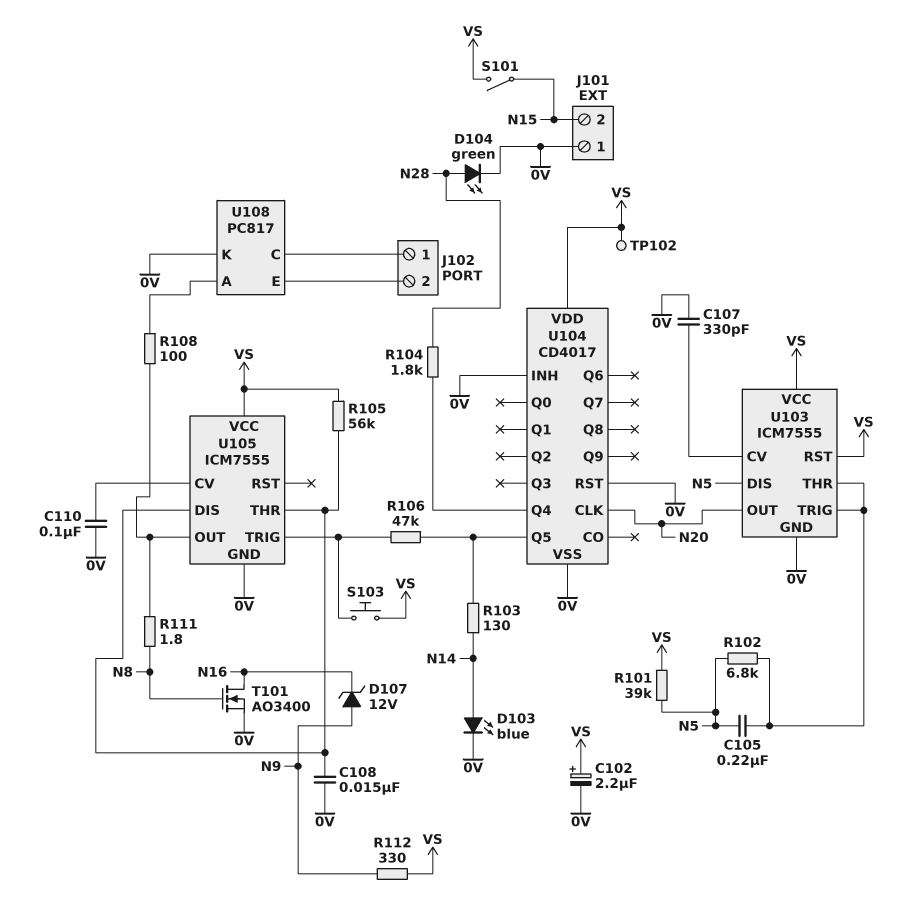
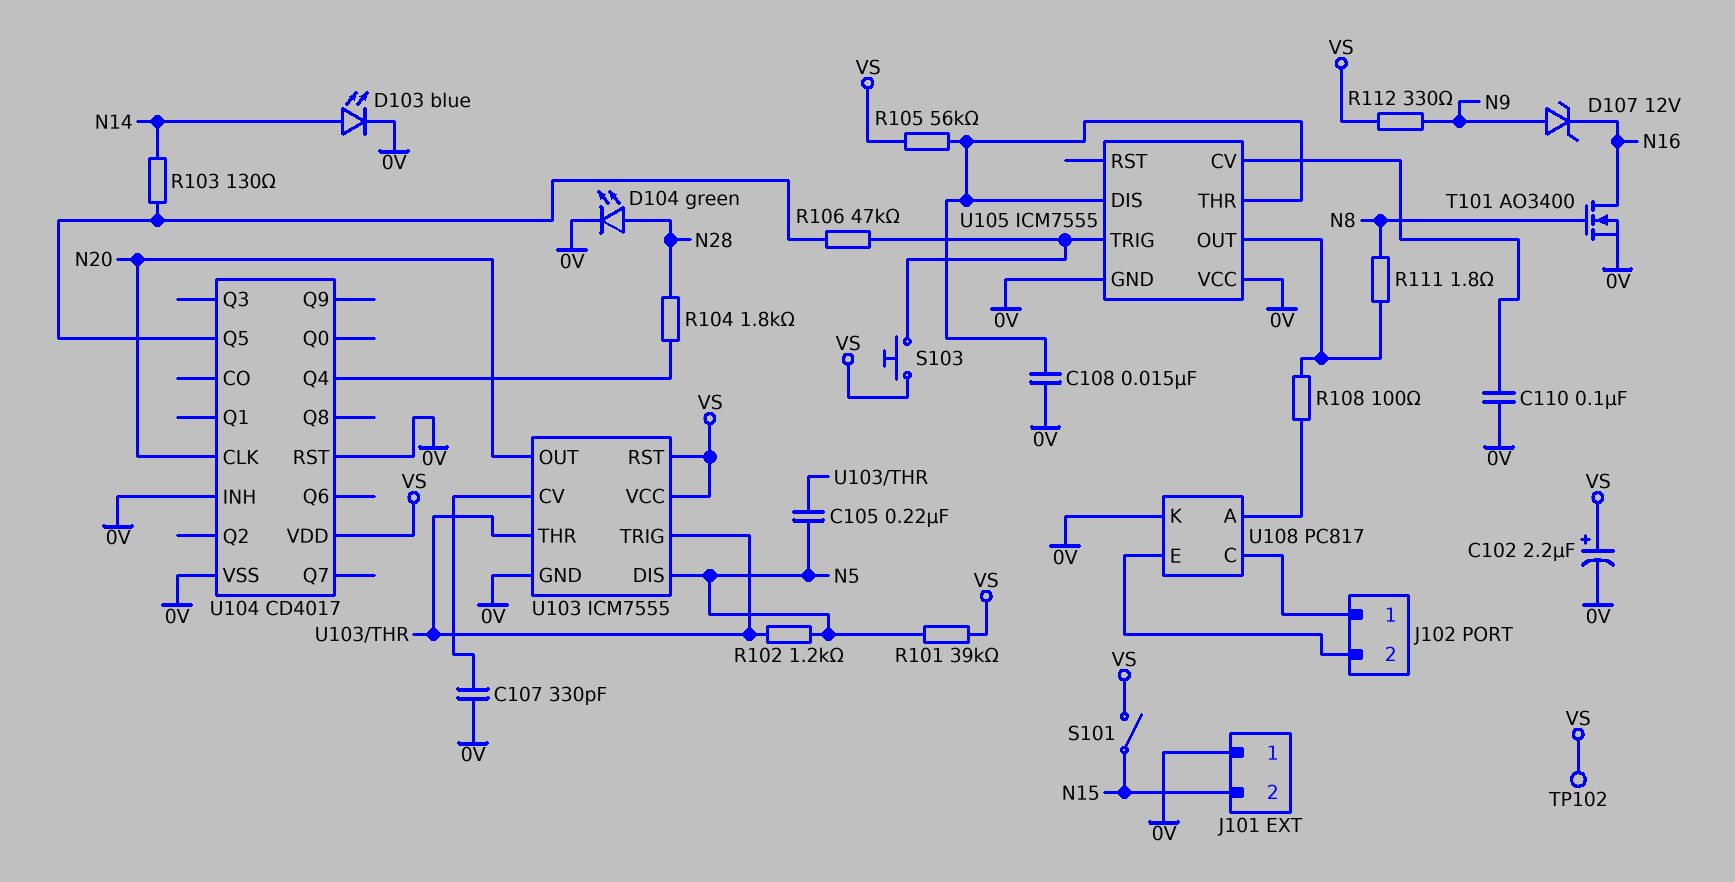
R102: 6.8k (N5, U103/THR) -> 1.2k (N5, U103/THR)
U105 pin VCC: VS -> 0V

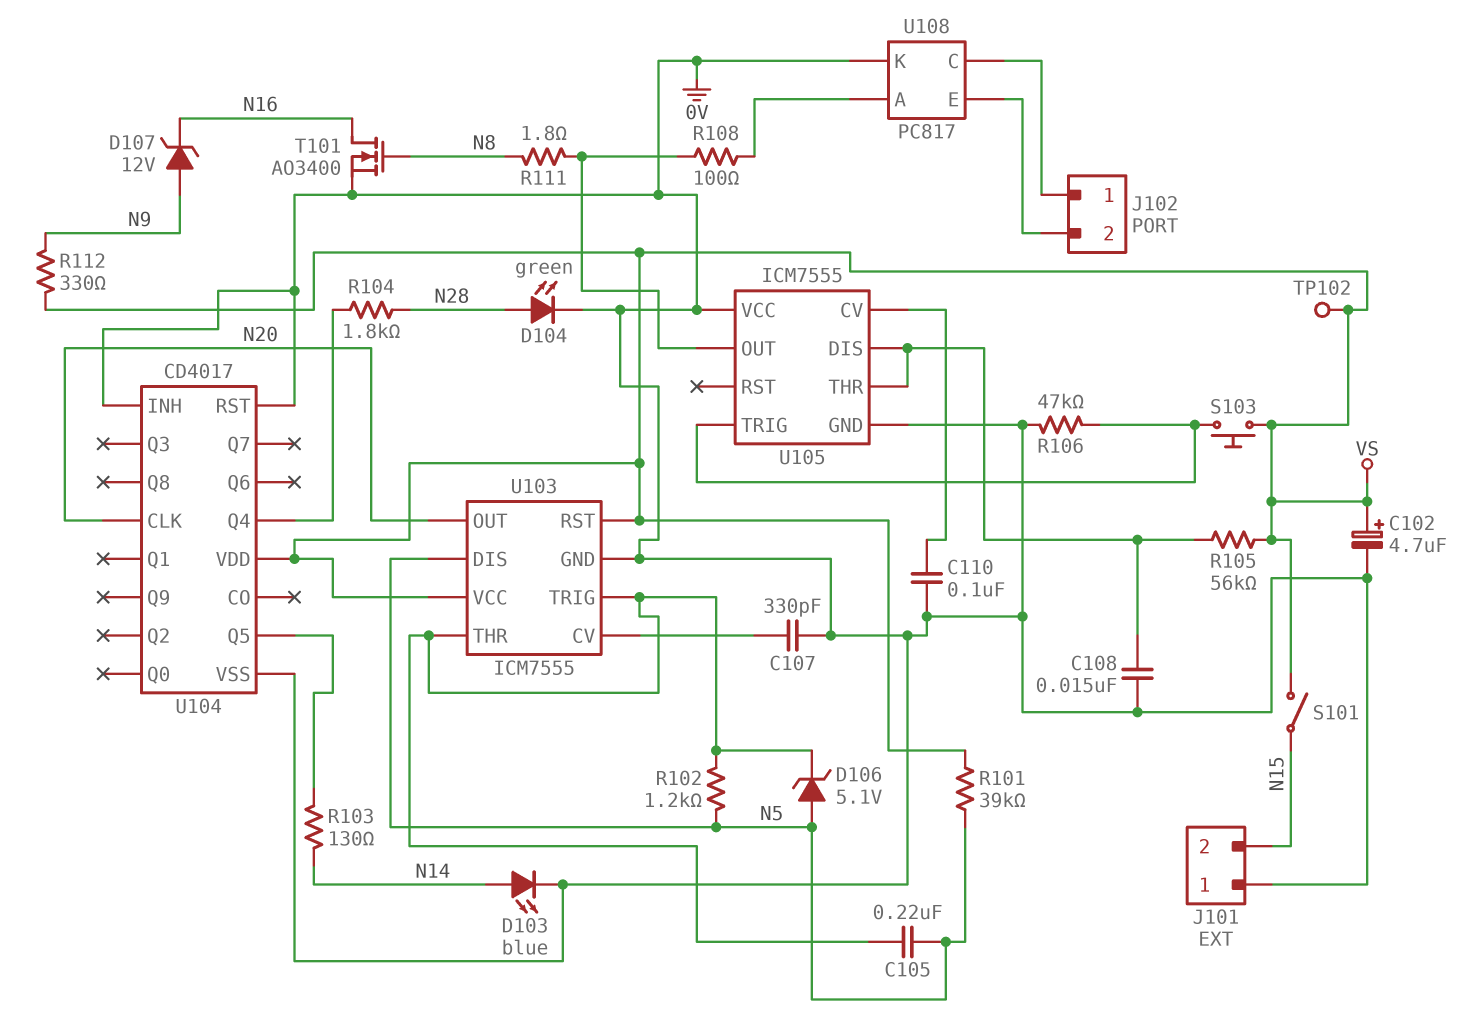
C102: 2.2uF (plus VS, minus 0V) -> 4.7uF (plus VS, minus 0V)
D106: none -> zener 5.1V (A N5, K U103/THR)
R106: 47k (U104/Q5, U105/TRIG) -> 47k (0V, U105/TRIG)

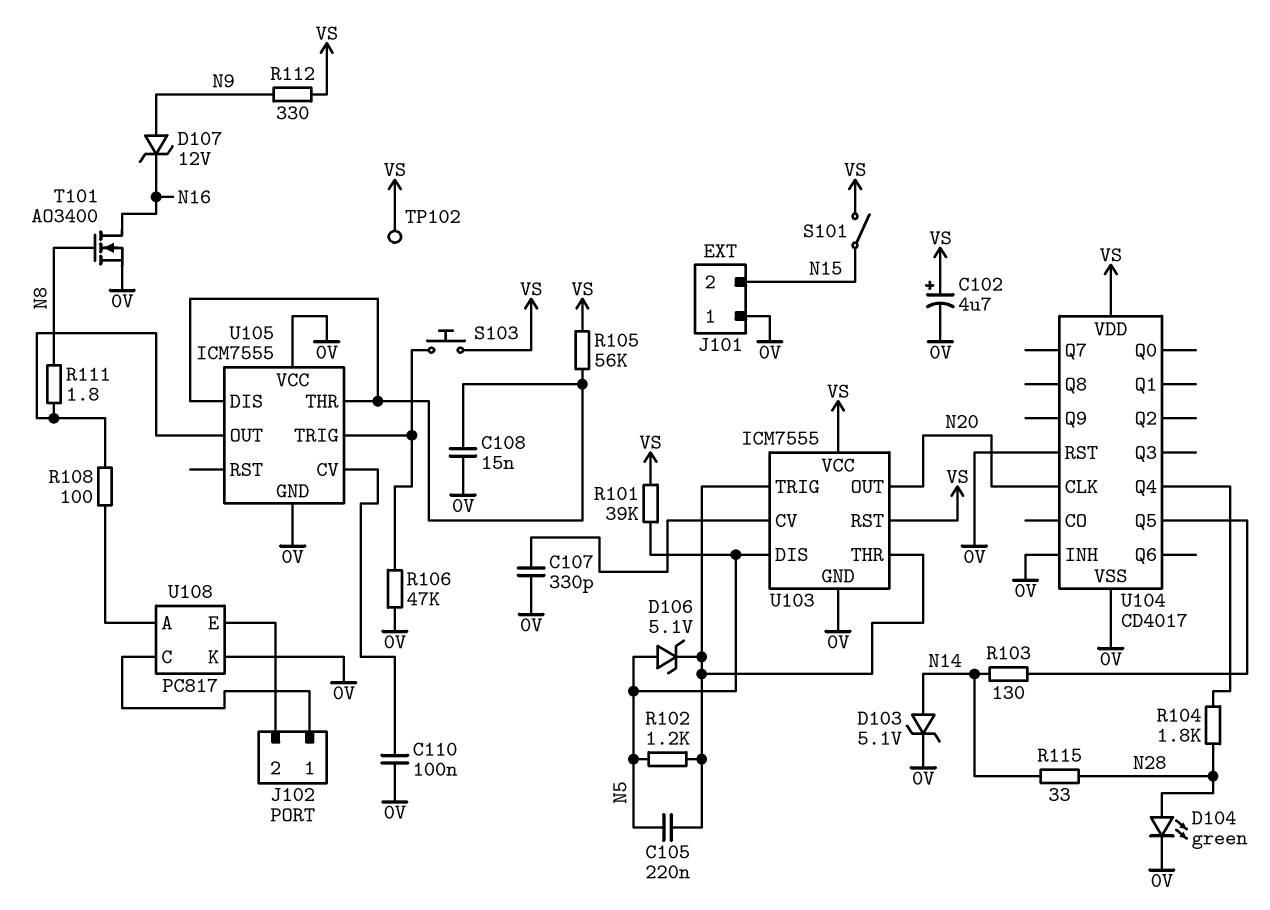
D103: LED blue (A N14, K 0V) -> zener 5.1V (A N14, K 0V)
R115: none -> 33 (N14, N28)

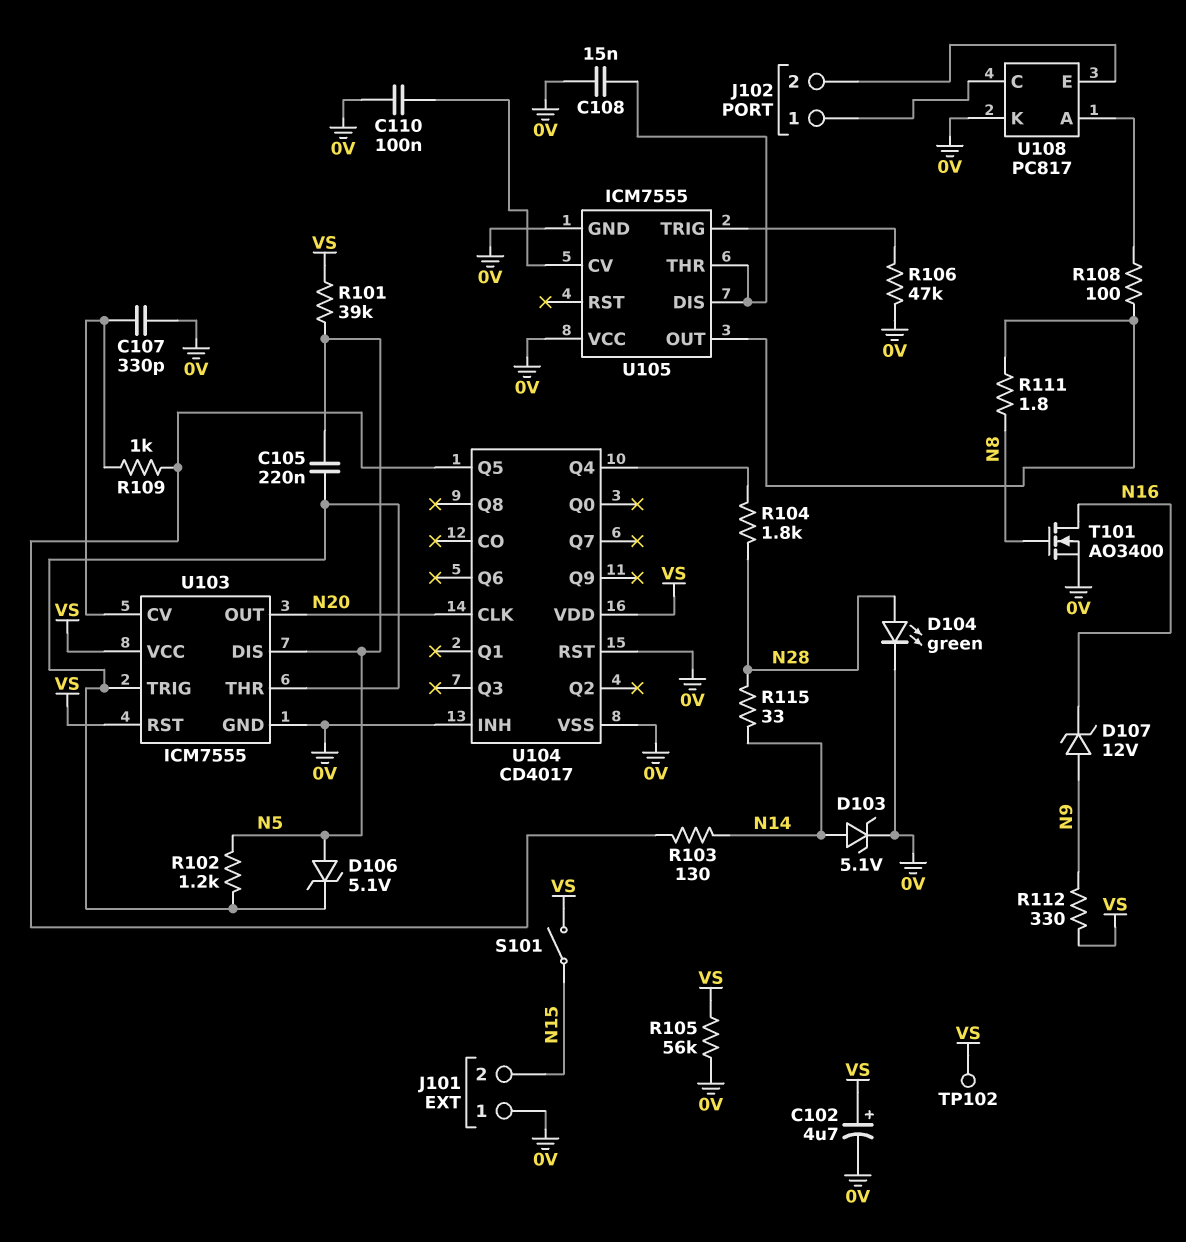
R105: 56k (U105/DIS, VS) -> 56k (0V, VS)
R109: none -> 1k (U103/CV, U104/Q5)
S103: button (U105/TRIG, VS) -> none

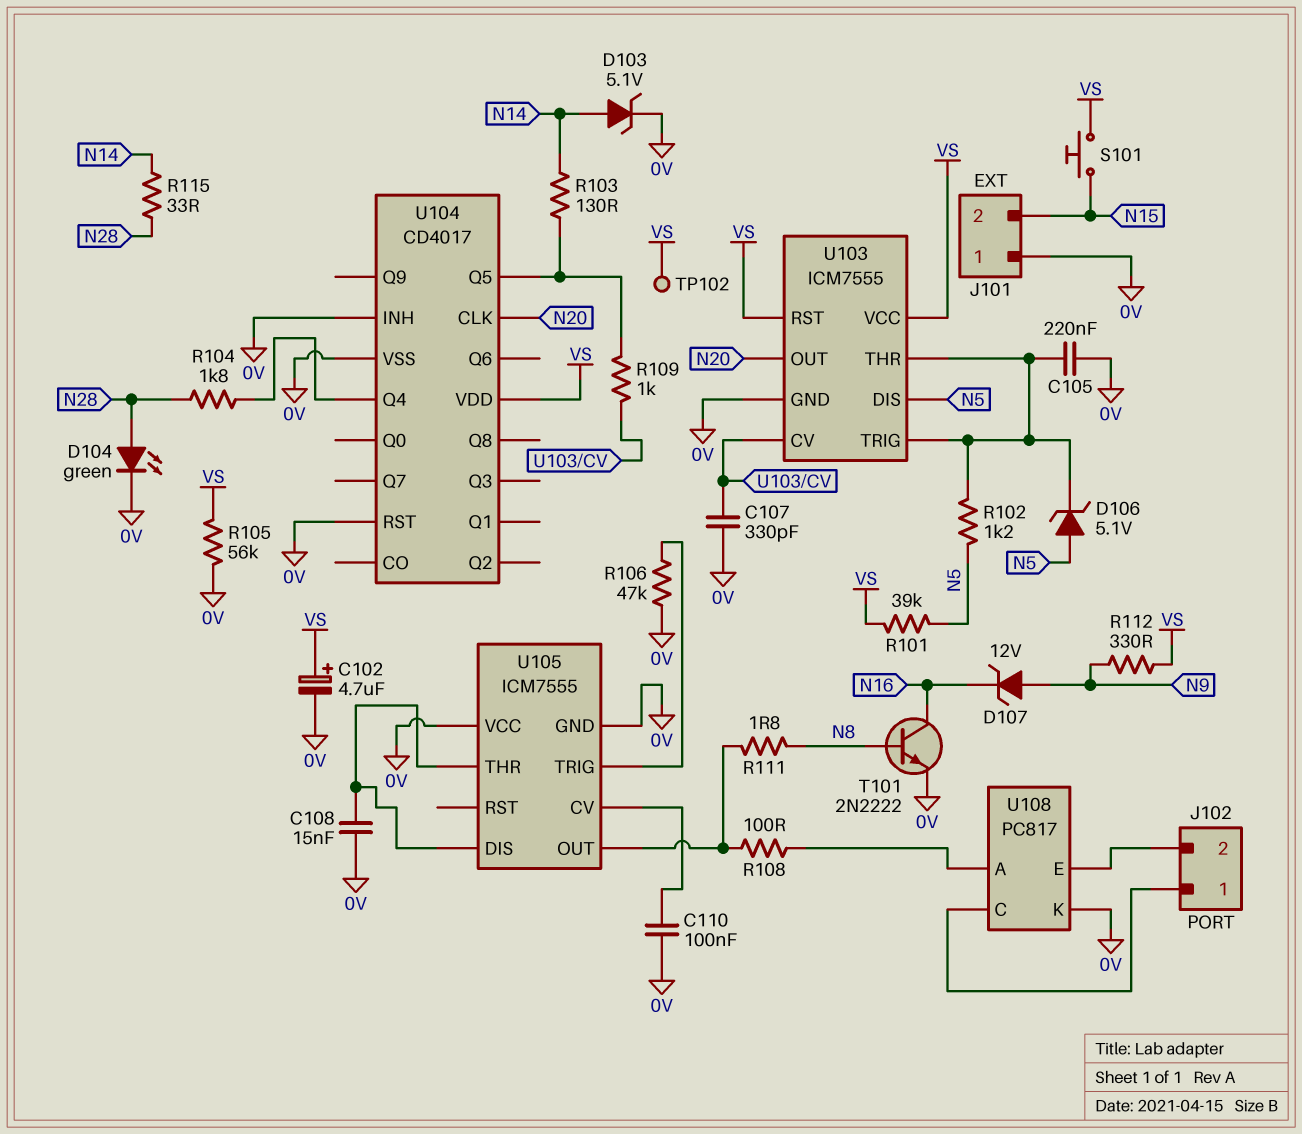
C105: 220nF (N5, U103/THR) -> 220nF (0V, U103/THR)
S101: switch (N15, VS) -> button (N15, VS)
T101: NMOS AO3400 (G N8, D N16, S 0V) -> NPN 2N2222 (B N8, C N16, E 0V)

